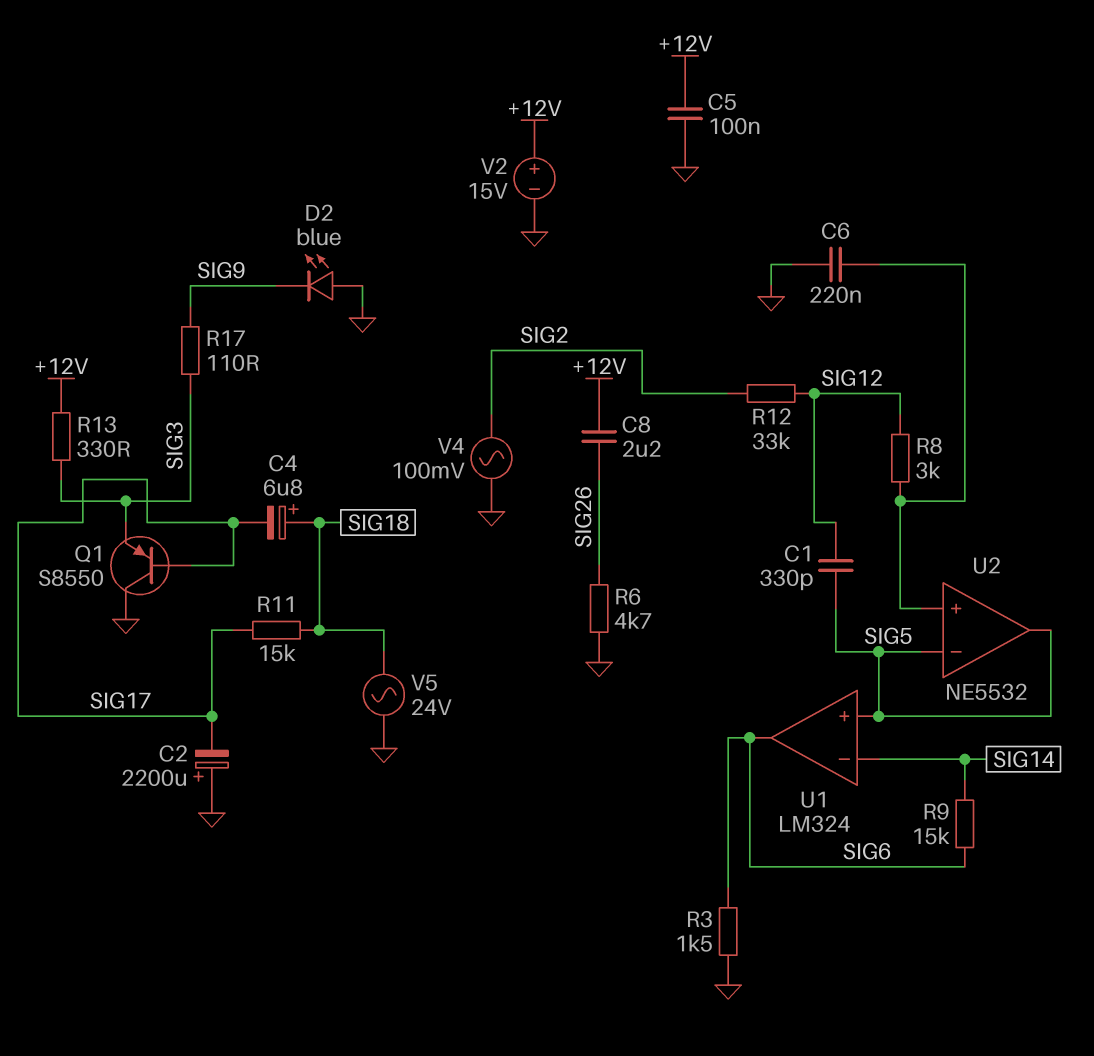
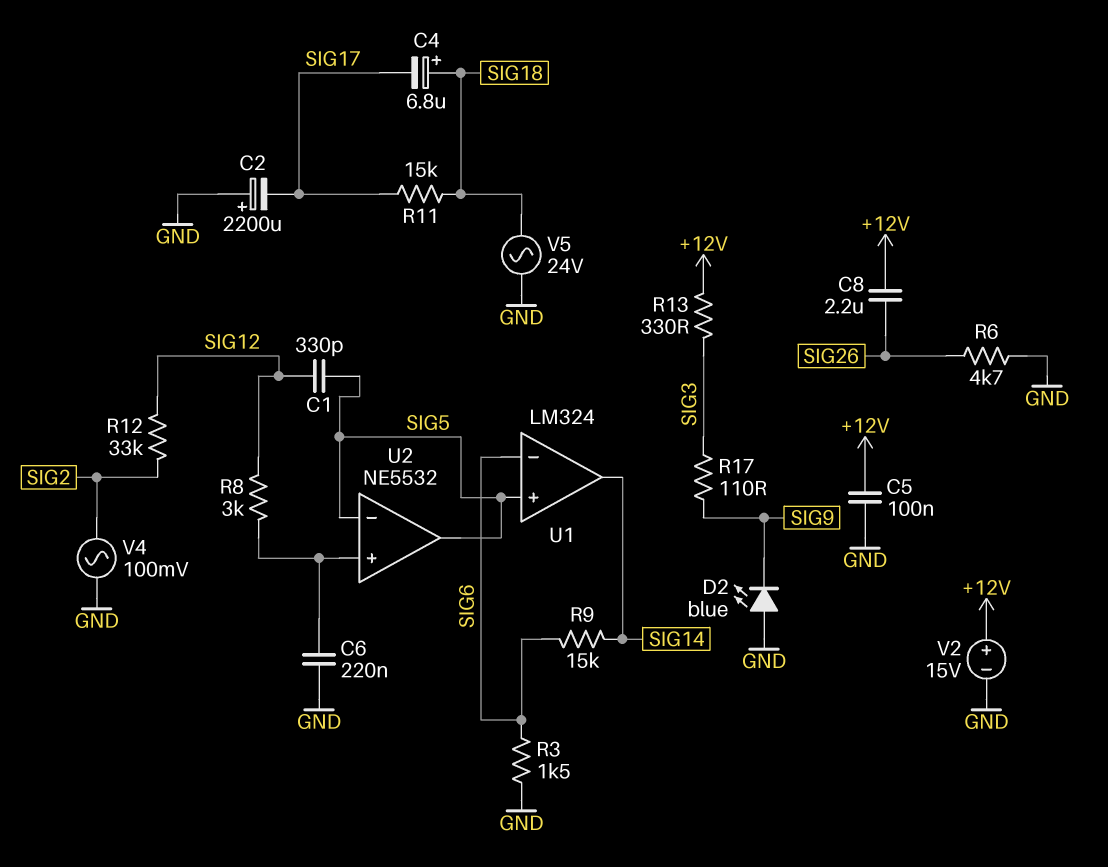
Q1: PNP S8550 (B SIG17, C GND, E SIG3) -> none
U1 pin in-: SIG14 -> SIG6
U1 pin out: SIG6 -> SIG14

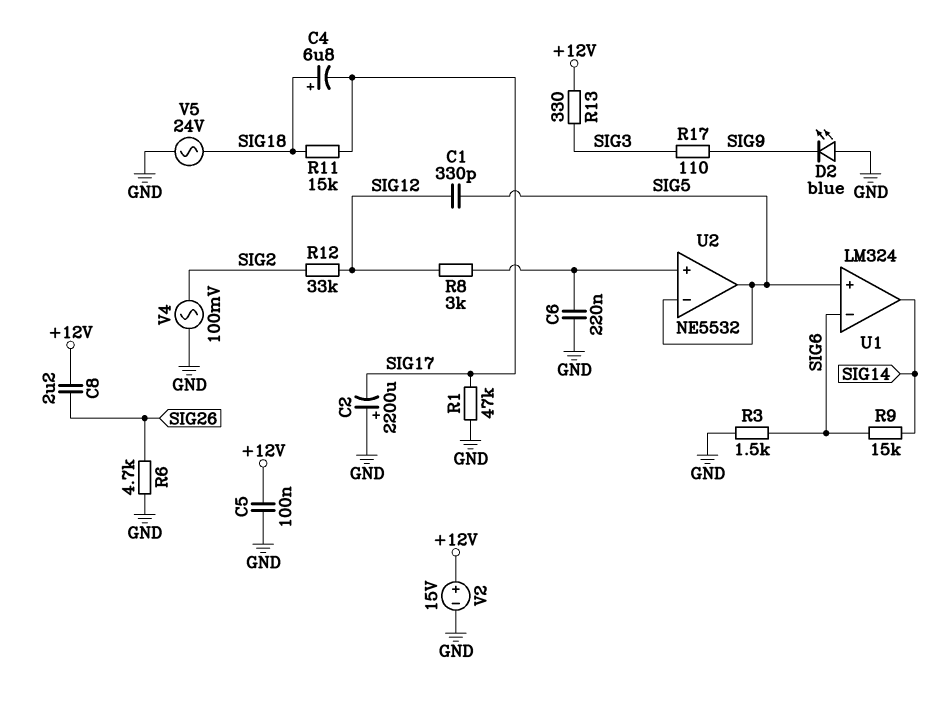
R1: none -> 47k (GND, SIG17)

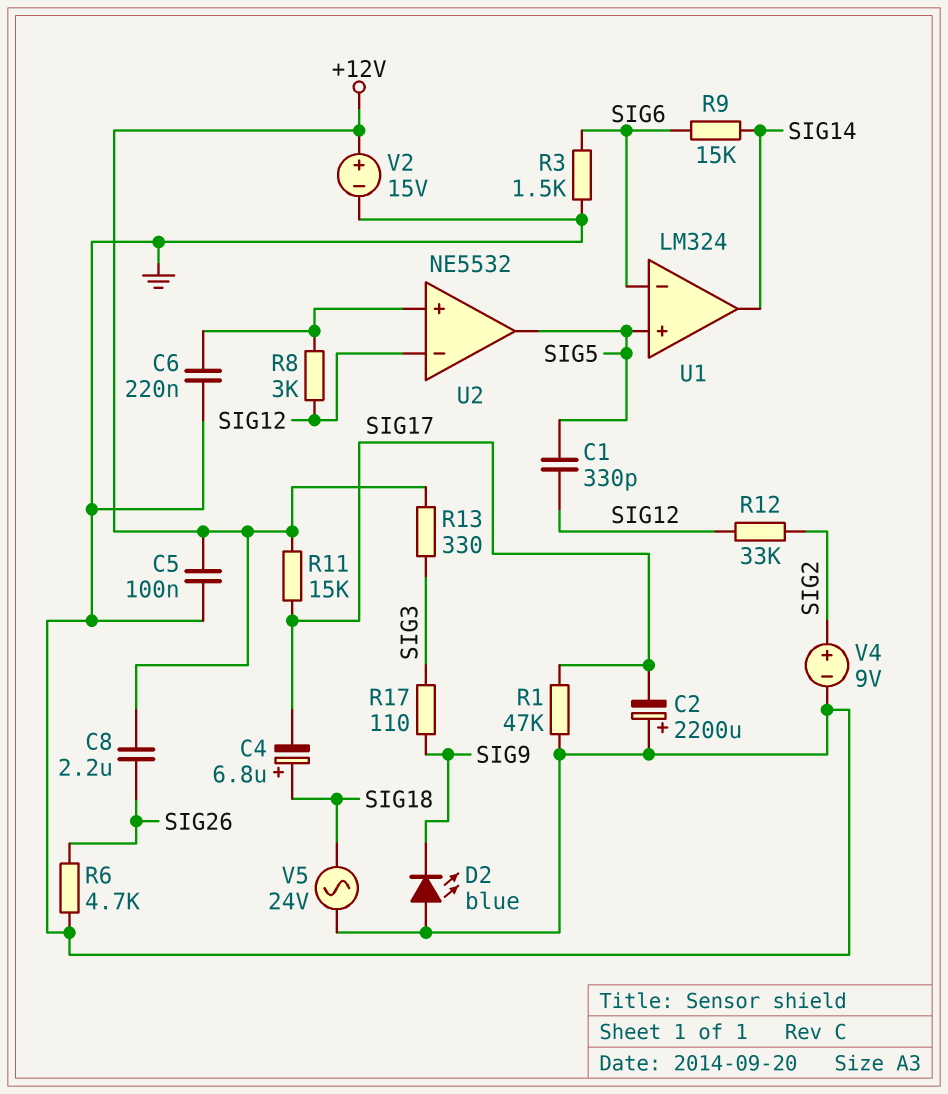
R11: 15k (SIG17, SIG18) -> 15k (+12V, SIG17)
U2 pin in-: SIG5 -> SIG12
V4: AC 100mV (GND, SIG2) -> 9V (plus SIG2, minus GND)

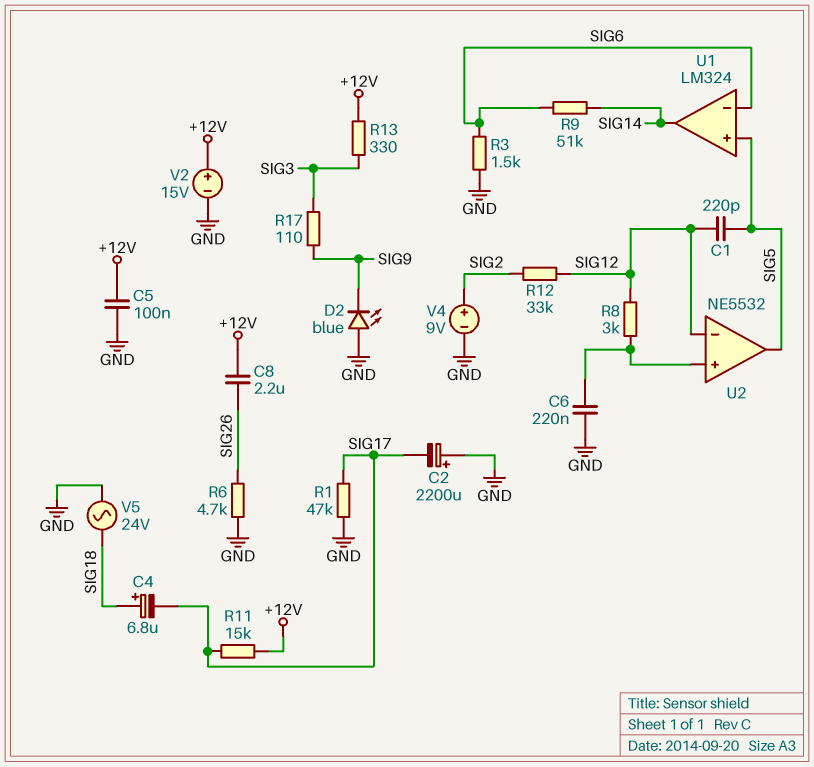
C1: 330pF (SIG5, SIG12) -> 220pF (SIG5, SIG12)
R9: 15k (SIG6, SIG14) -> 51k (SIG6, SIG14)

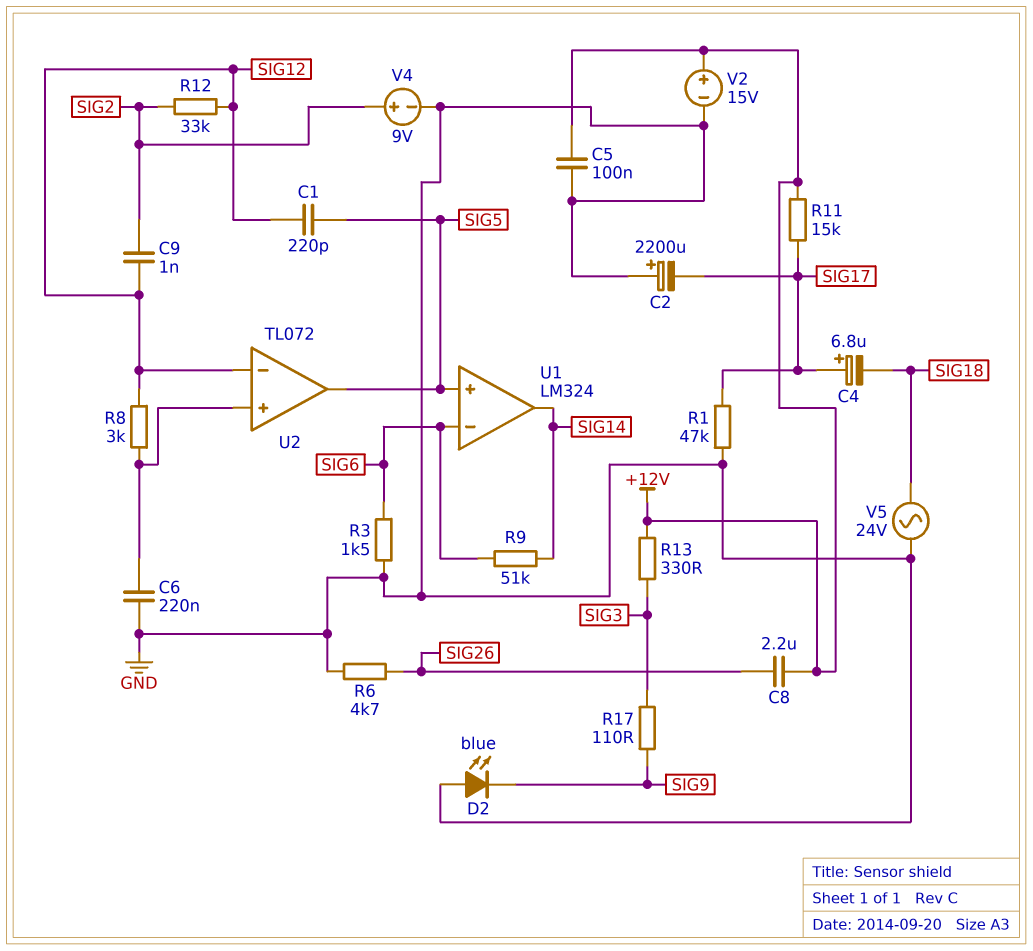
C4: 6.8uF (plus SIG18, minus SIG17) -> 6.8uF (plus SIG17, minus SIG18)
C9: none -> 1nF (SIG2, SIG12)
U2: NE5532 -> TL072

